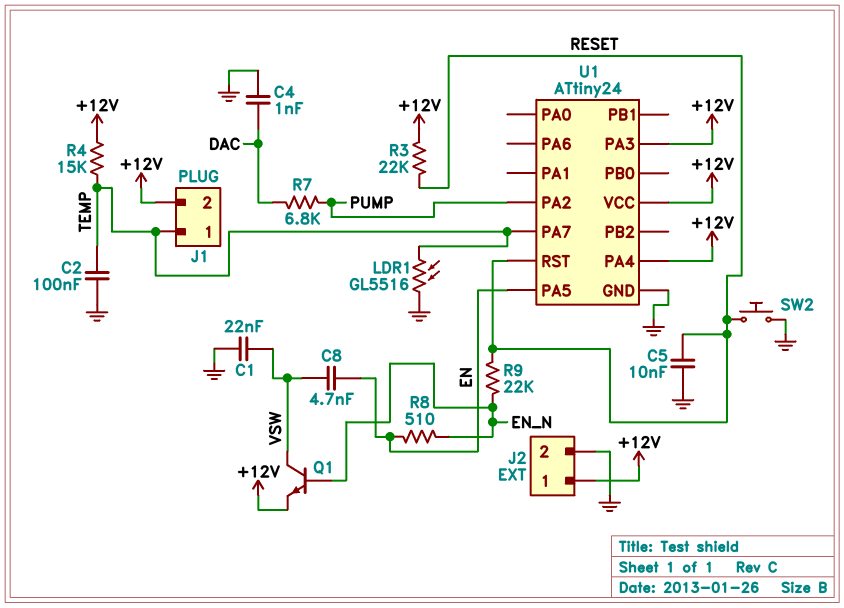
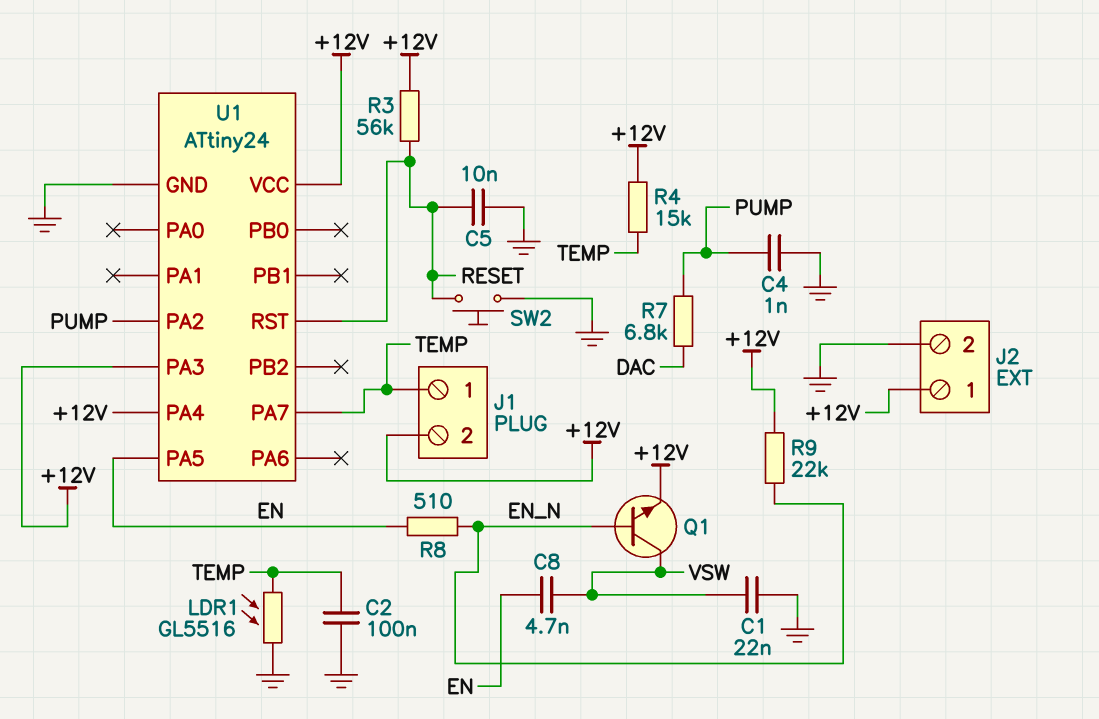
C4: 1nF (DAC, GND) -> 1nF (GND, PUMP)
R3: 22k (+12V, RESET) -> 56k (+12V, RESET)
R9: 22k (EN_N, RESET) -> 22k (+12V, EN_N)

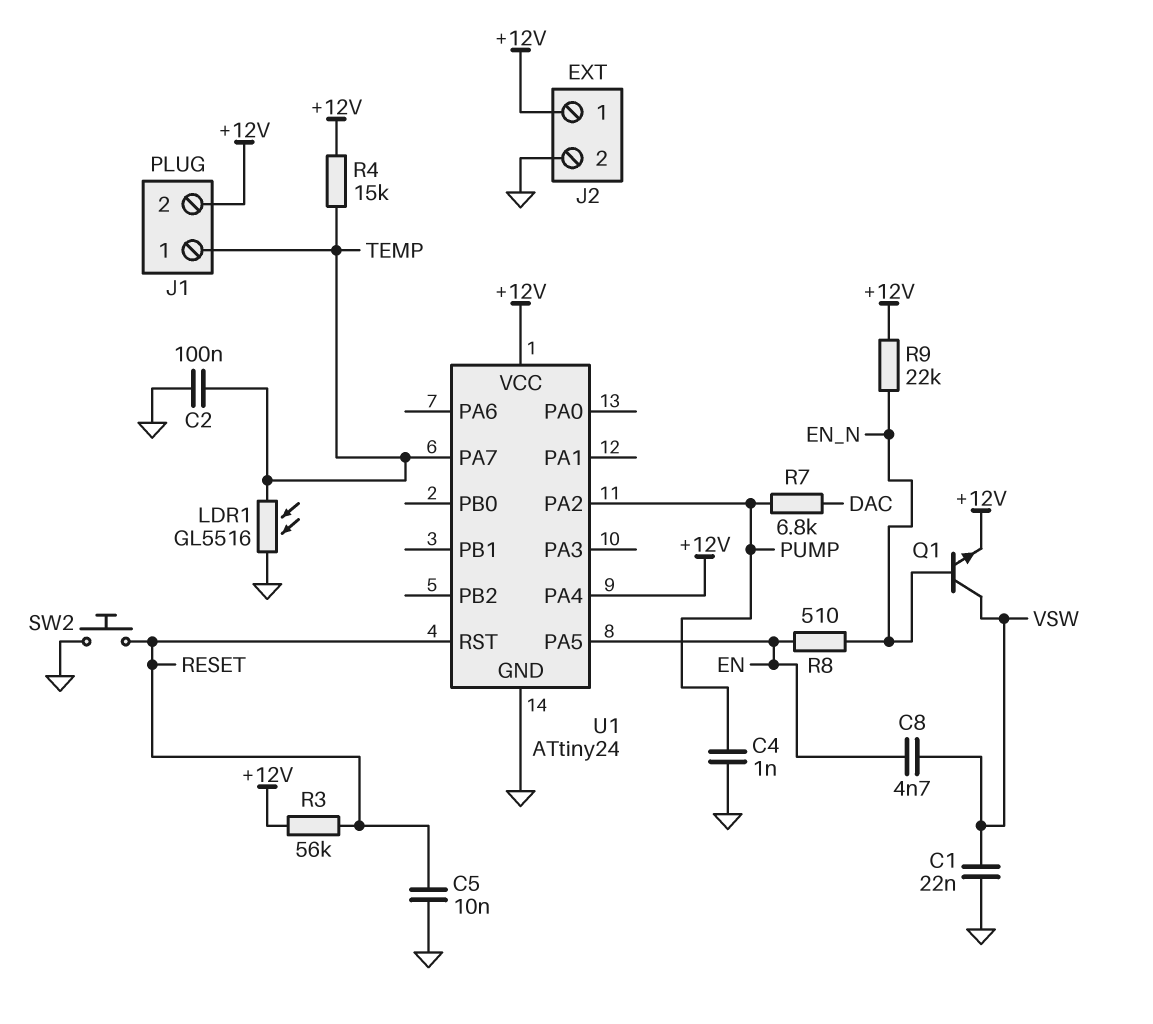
U1 pin PA3: +12V -> none

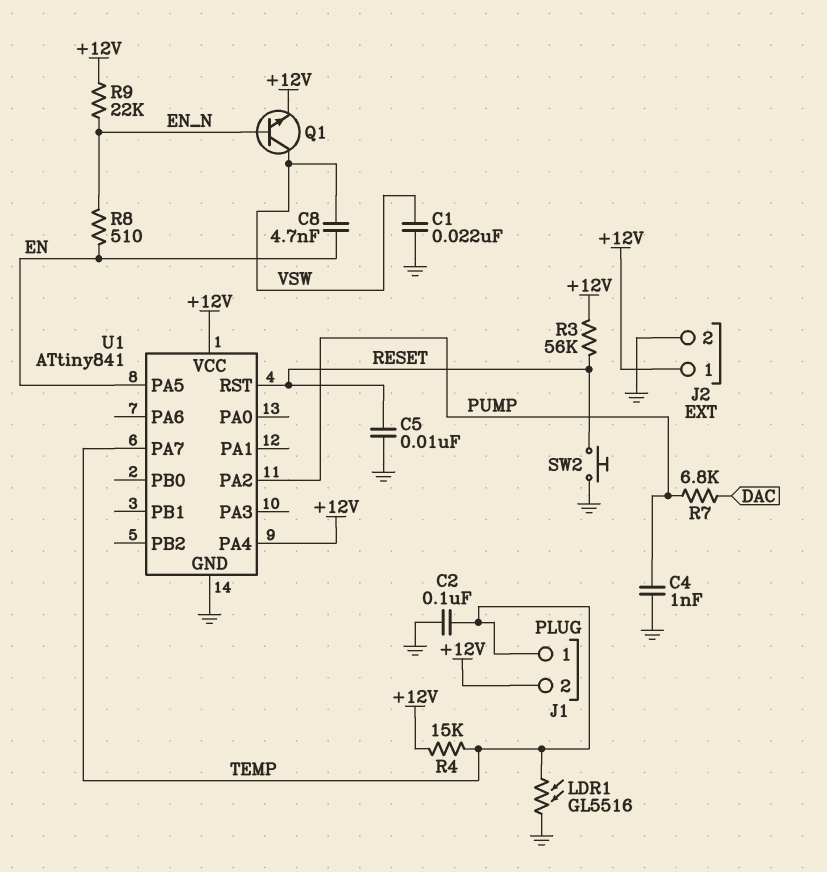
U1: ATtiny24 -> ATtiny841

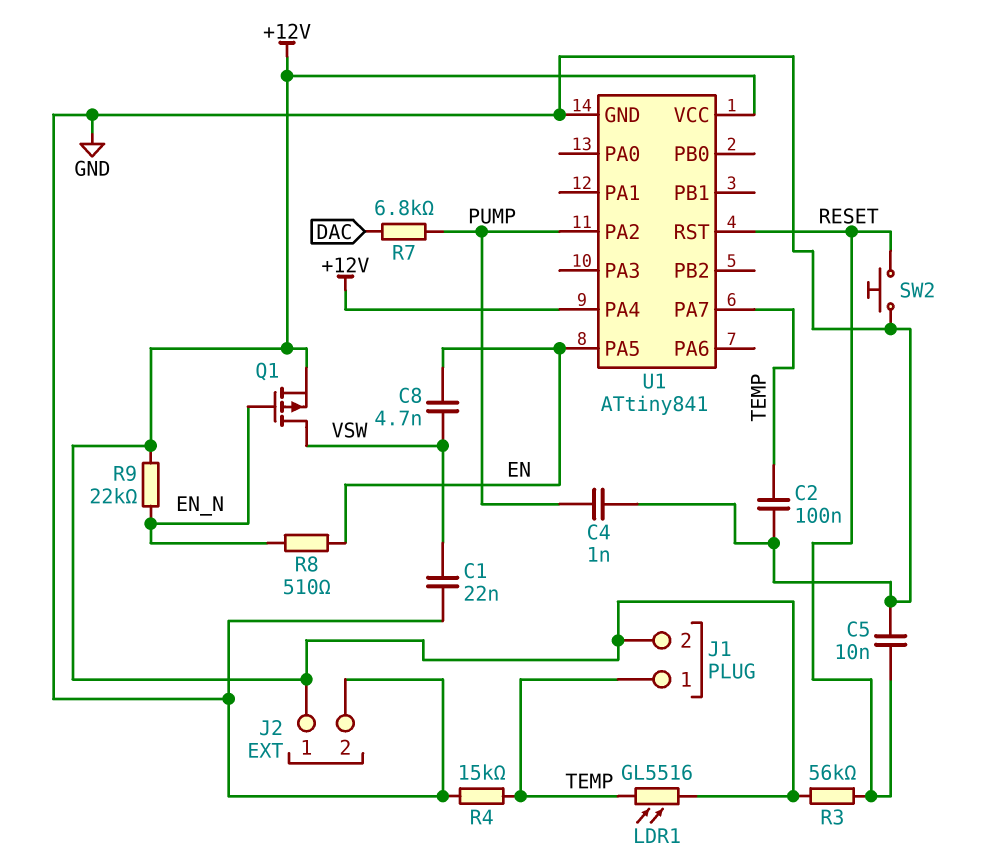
LDR1: GL5516 (GND, TEMP) -> GL5516 (+12V, TEMP)
Q1: NPN (B EN_N, C VSW, E +12V) -> PMOS (G EN_N, D VSW, S +12V)
R4: 15k (+12V, TEMP) -> 15k (GND, TEMP)

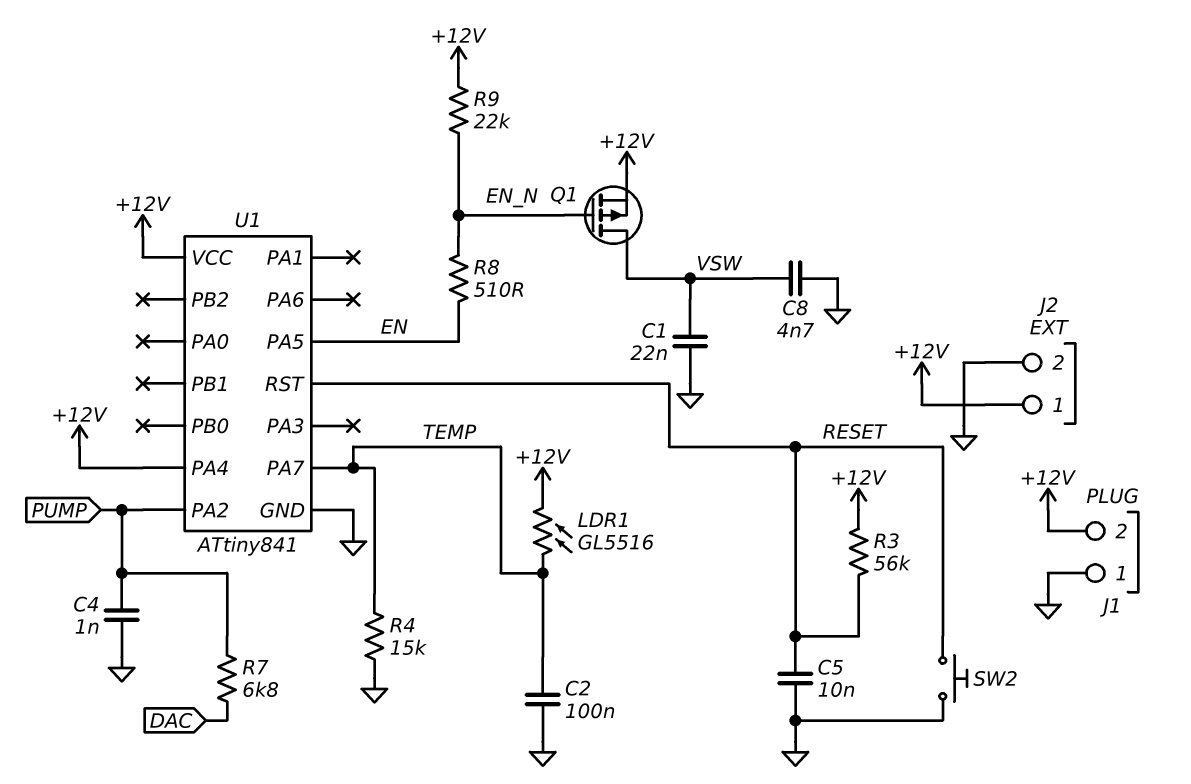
C8: 4.7nF (EN, VSW) -> 4.7nF (GND, VSW)
J1 pin 1: TEMP -> GND

